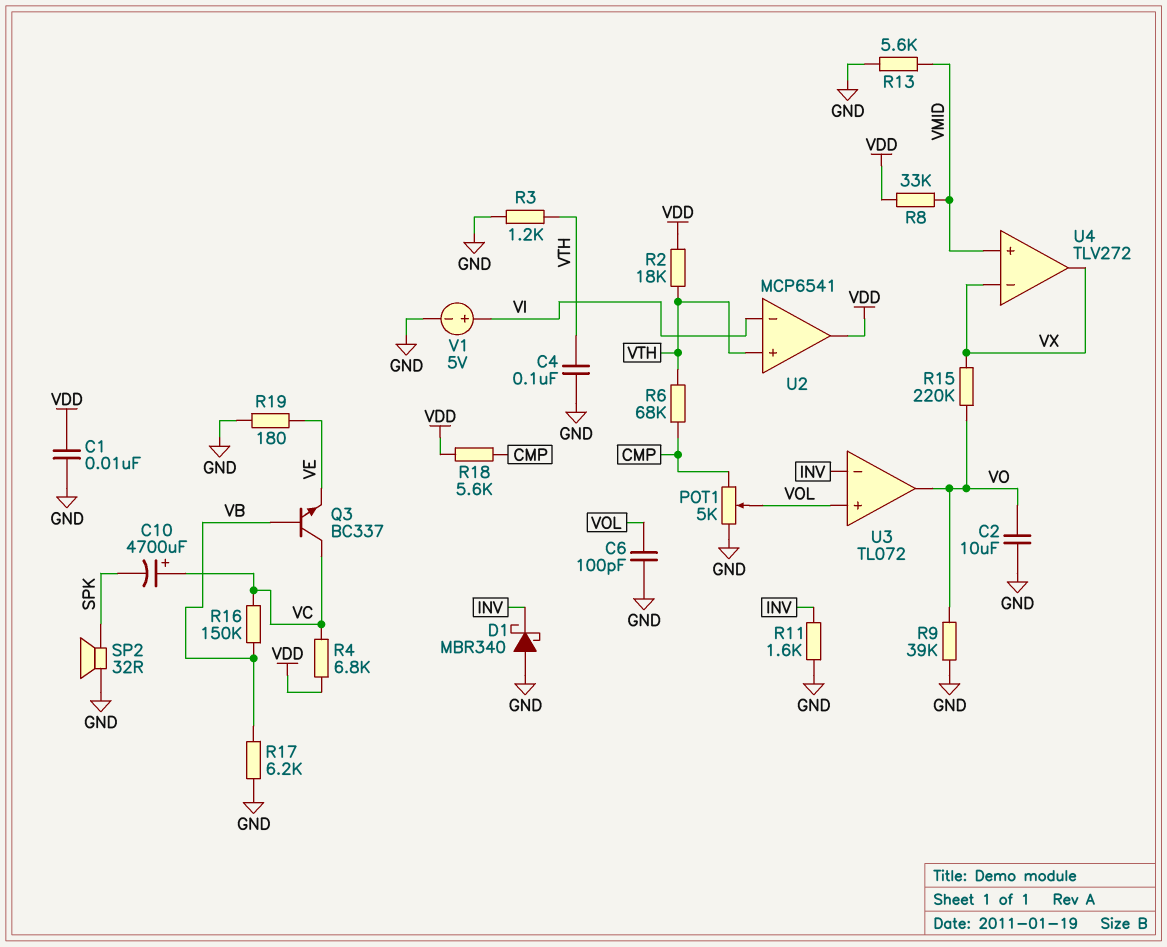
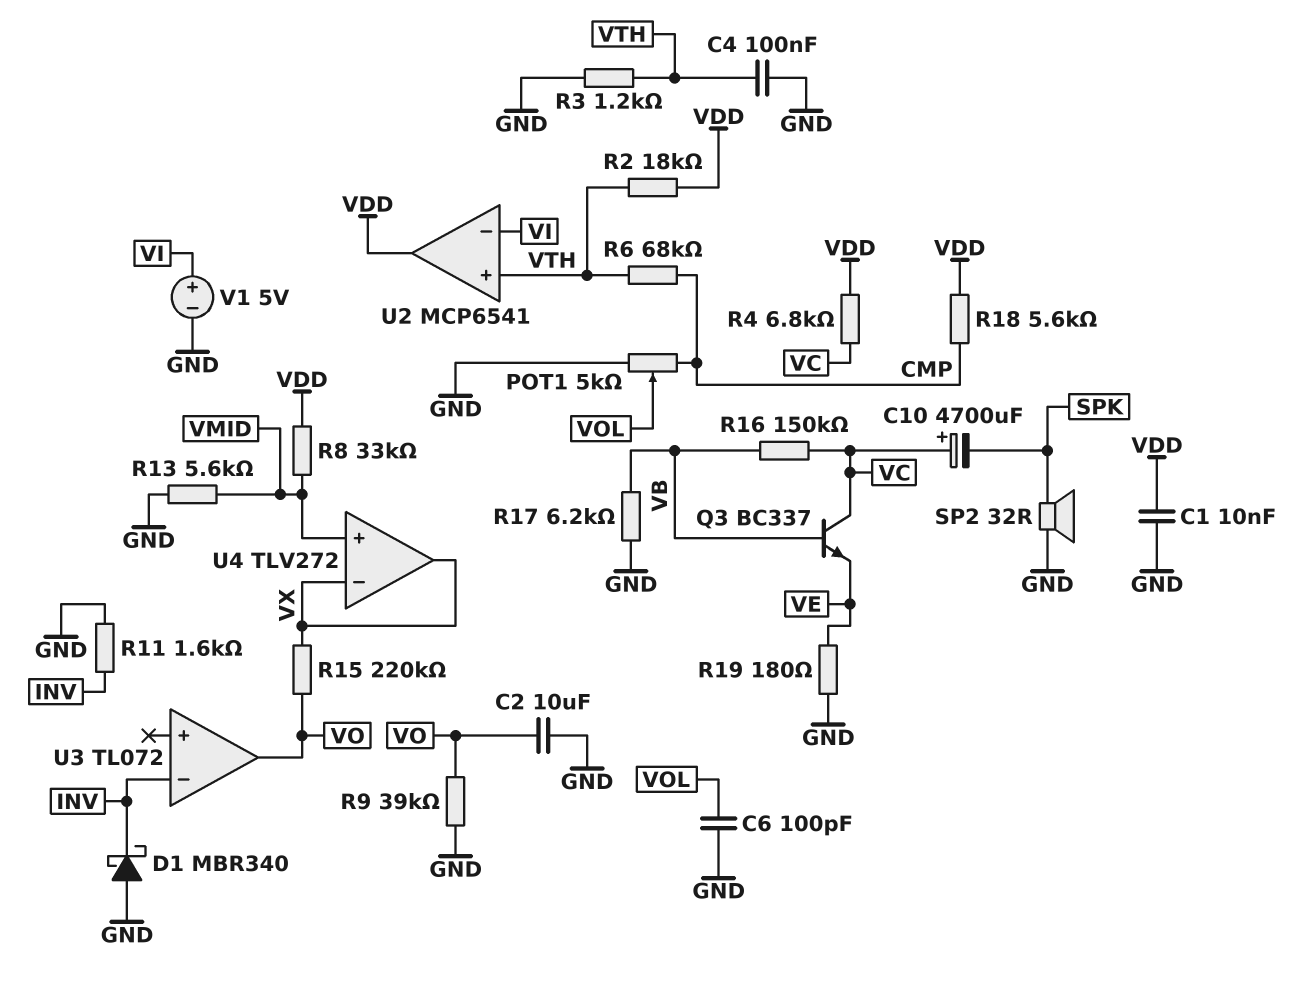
U3 pin in+: VOL -> none

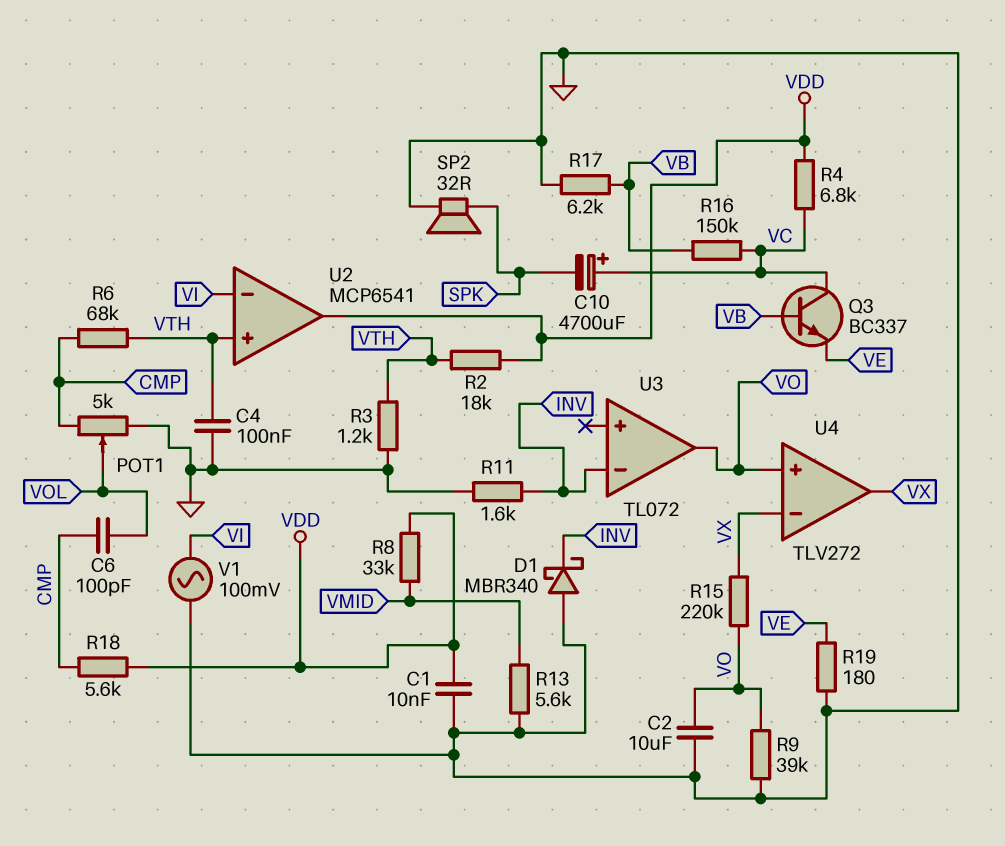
C6: 100pF (GND, VOL) -> 100pF (CMP, VOL)
U4 pin in+: VMID -> VO
V1: 5V (plus VI, minus GND) -> AC 100mV (GND, VI)

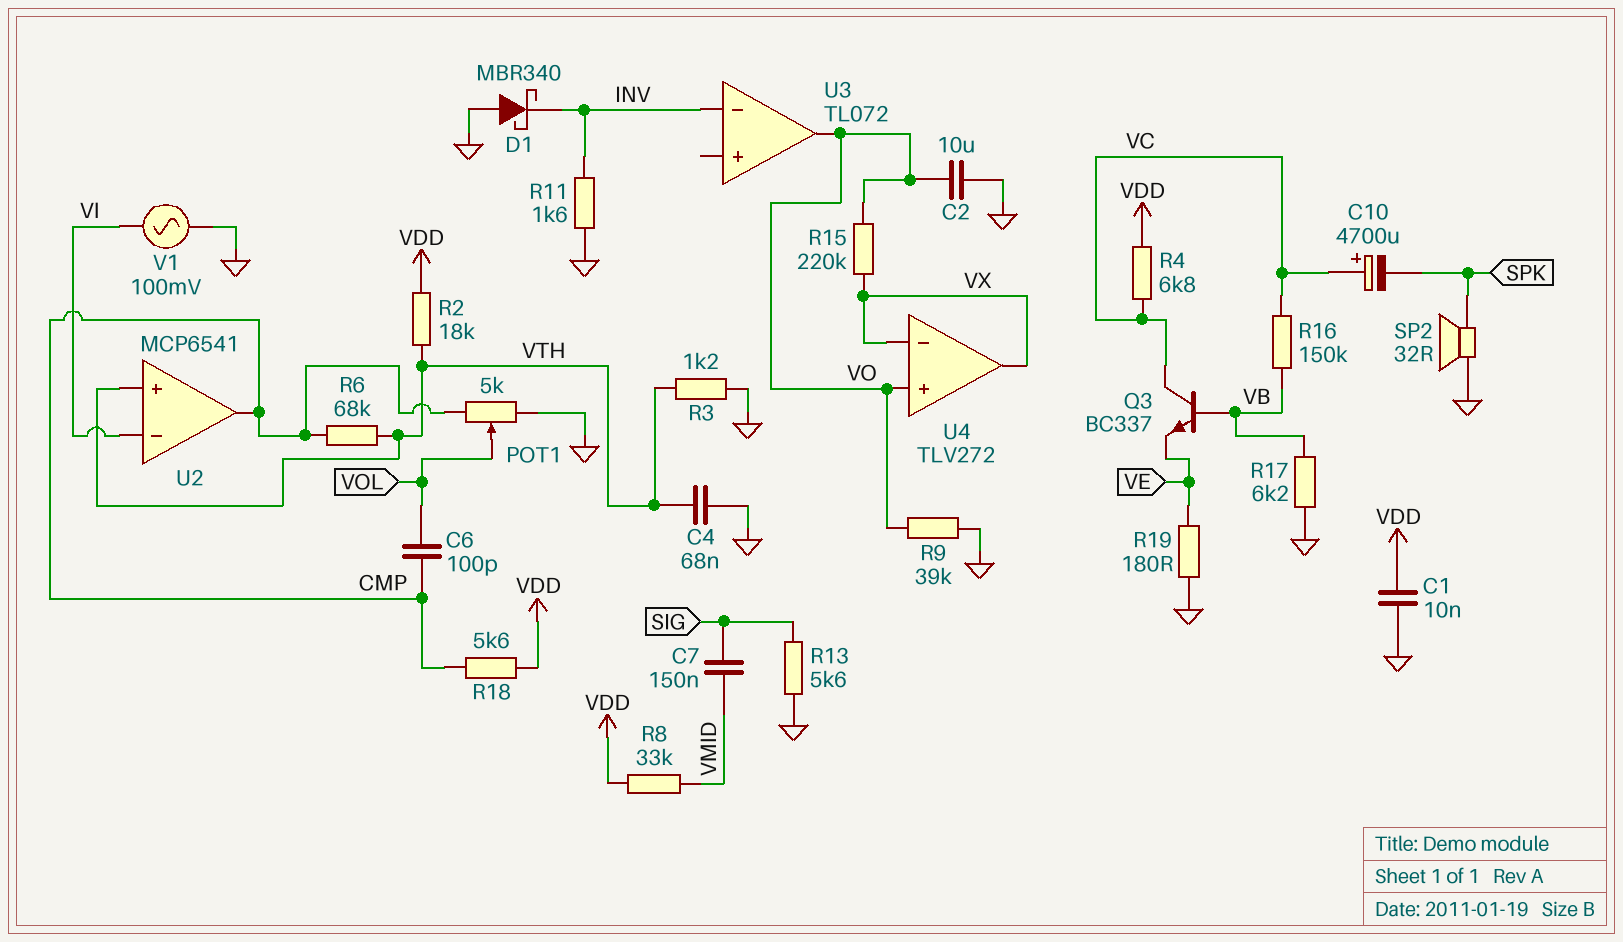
C4: 100nF (GND, VTH) -> 68nF (GND, VTH)
C7: none -> 150nF (SIG, VMID)
R13: 5.6k (GND, VMID) -> 5.6k (GND, SIG)
U2 pin out: VDD -> CMP

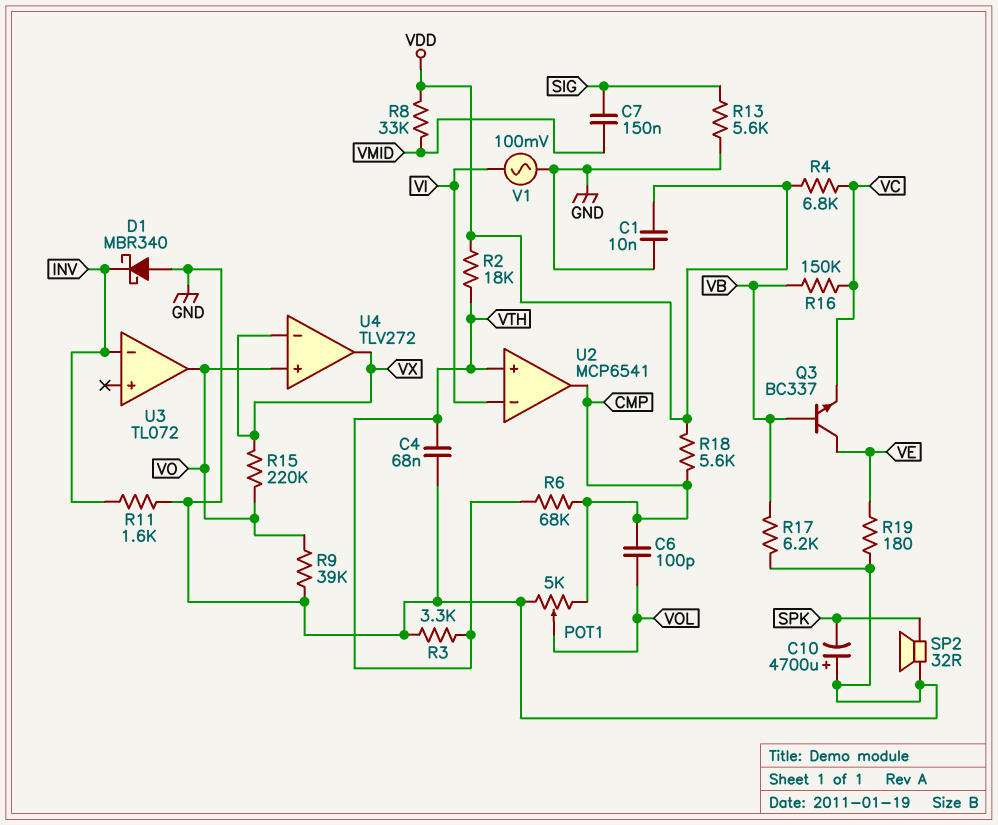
C2: 10uF (GND, VO) -> none
C10: 4700uF (plus VC, minus SPK) -> 4700uF (plus GND, minus SPK)
Q3: NPN BC337 (B VB, C VC, E VE) -> NPN BC337 (B VB, C VE, E VC)
R3: 1.2k (GND, VTH) -> 3.3k (GND, VTH)

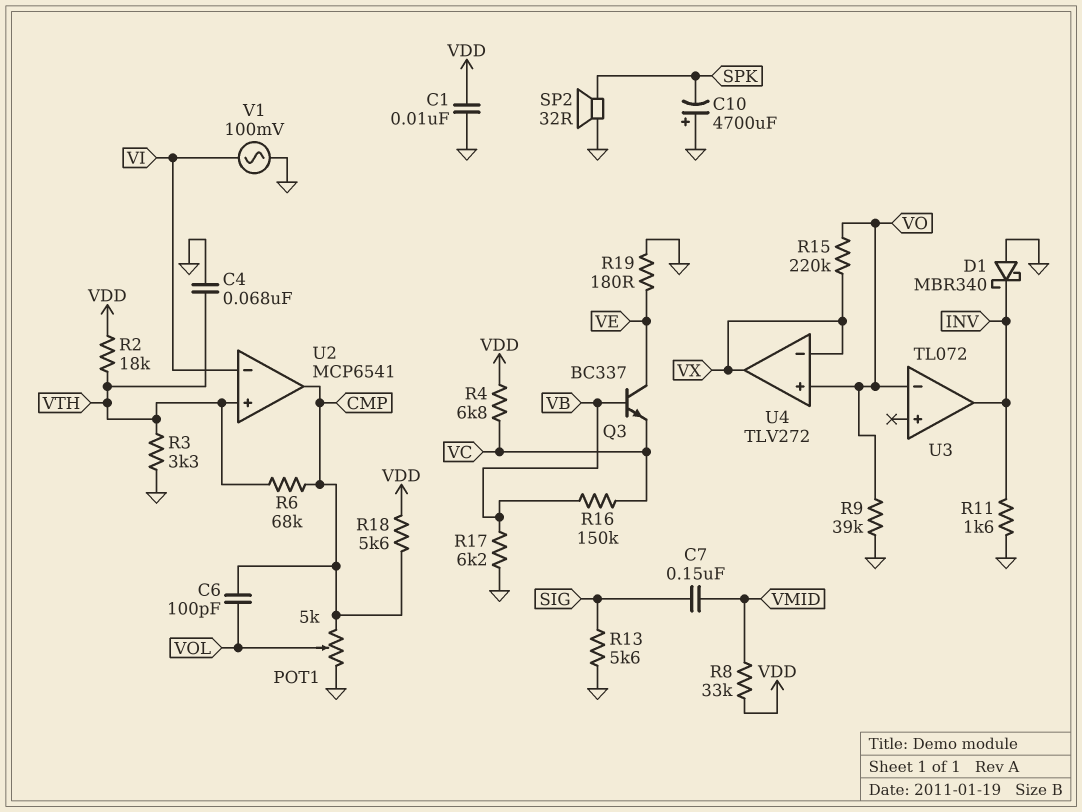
U3 pin in-: INV -> VO
U3 pin out: VO -> INV

